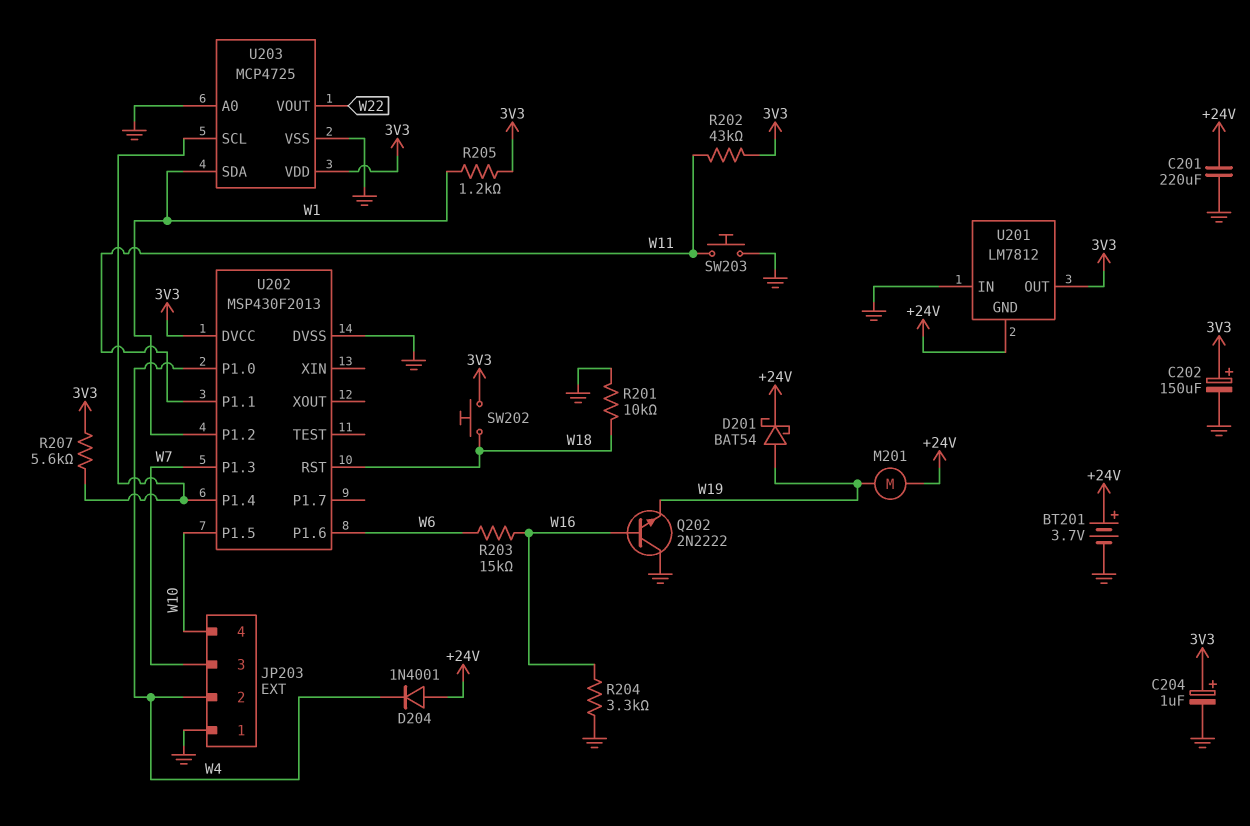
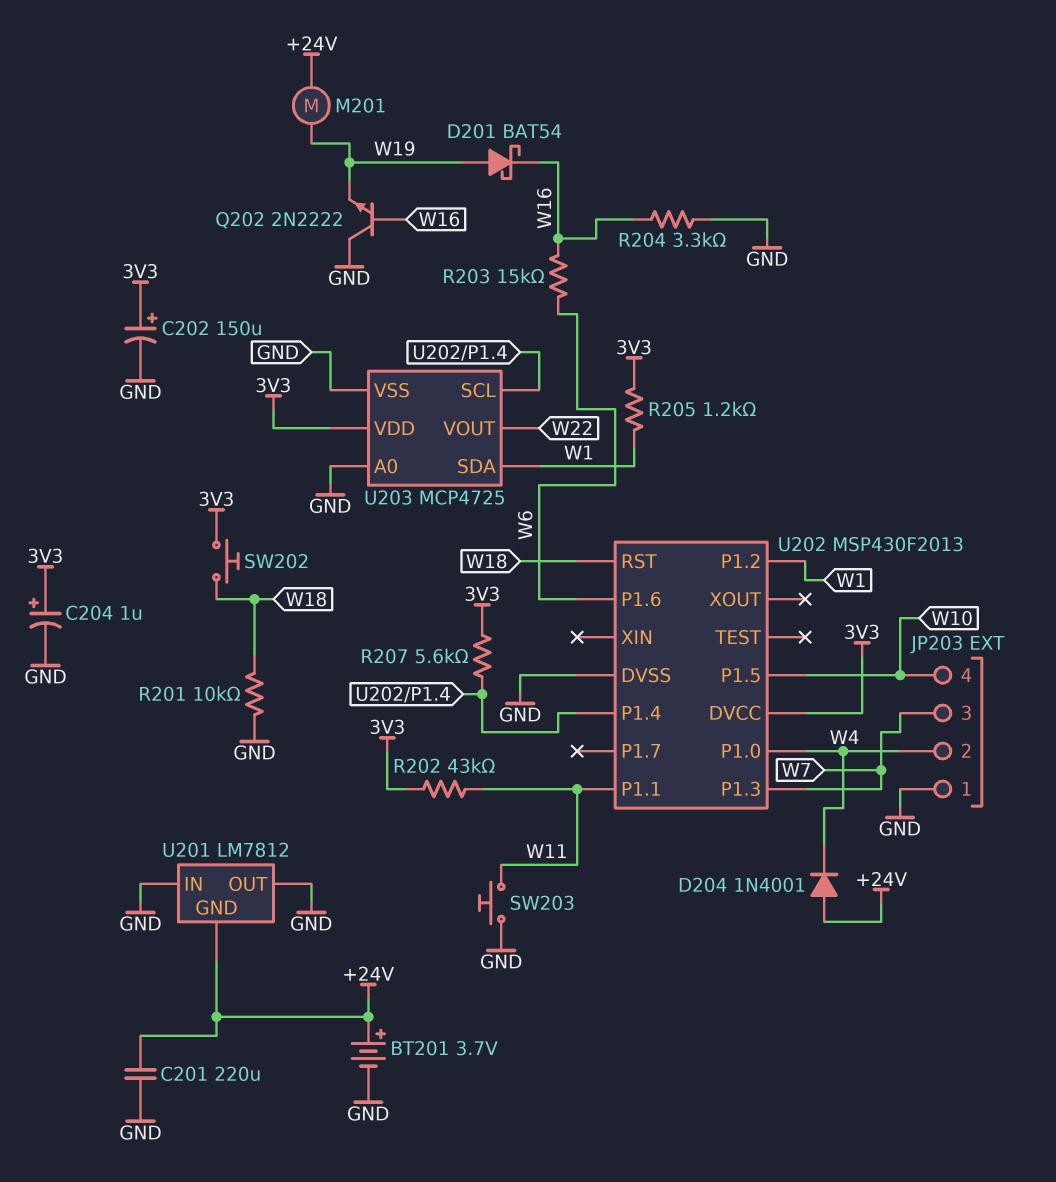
D201: schottky BAT54 (A W19, K +24V) -> schottky BAT54 (A W19, K W16)
U201 pin OUT: 3V3 -> GND

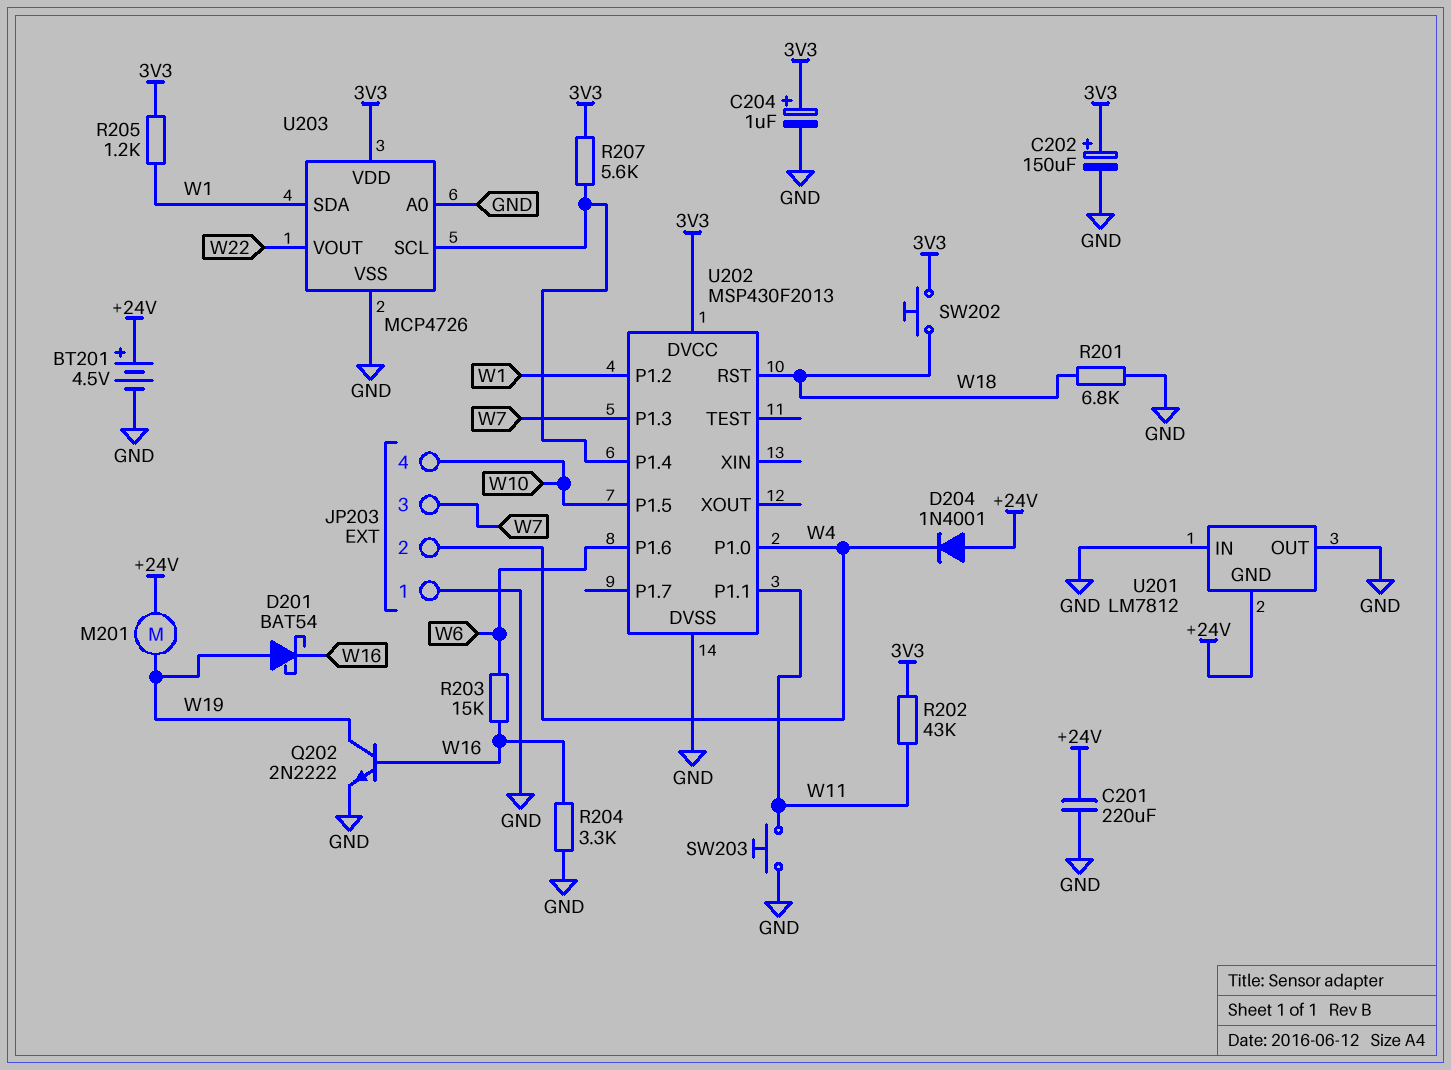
BT201: 3.7V (plus +24V, minus GND) -> 4.5V (plus +24V, minus GND)
Q202: NPN 2N2222 (B W16, C GND, E W19) -> NPN 2N2222 (B W16, C W19, E GND)
R201: 10k (GND, W18) -> 6.8k (GND, W18)
U203: MCP4725 -> MCP4726

